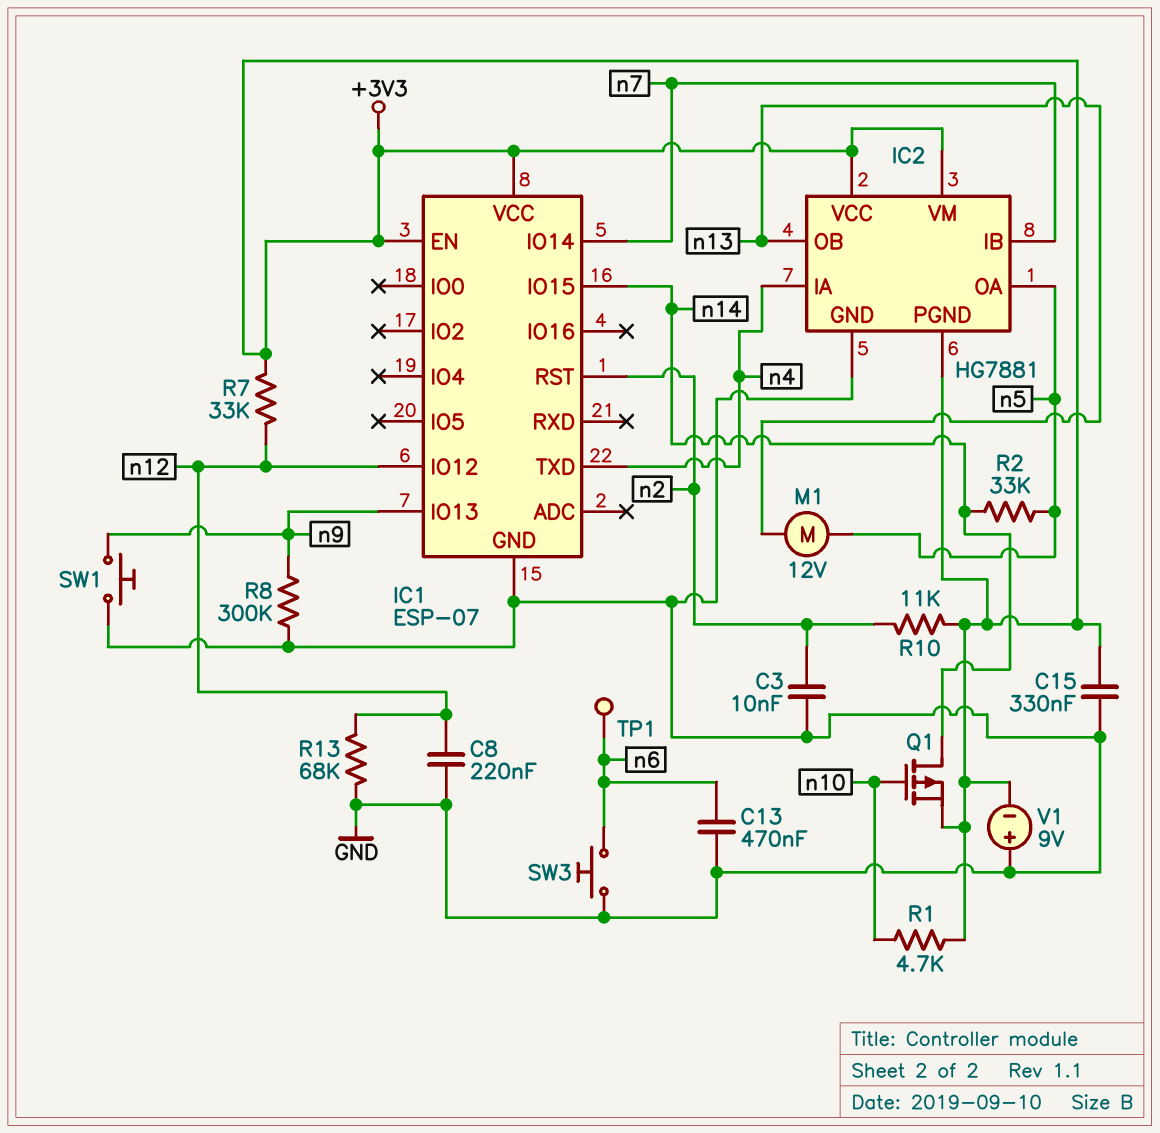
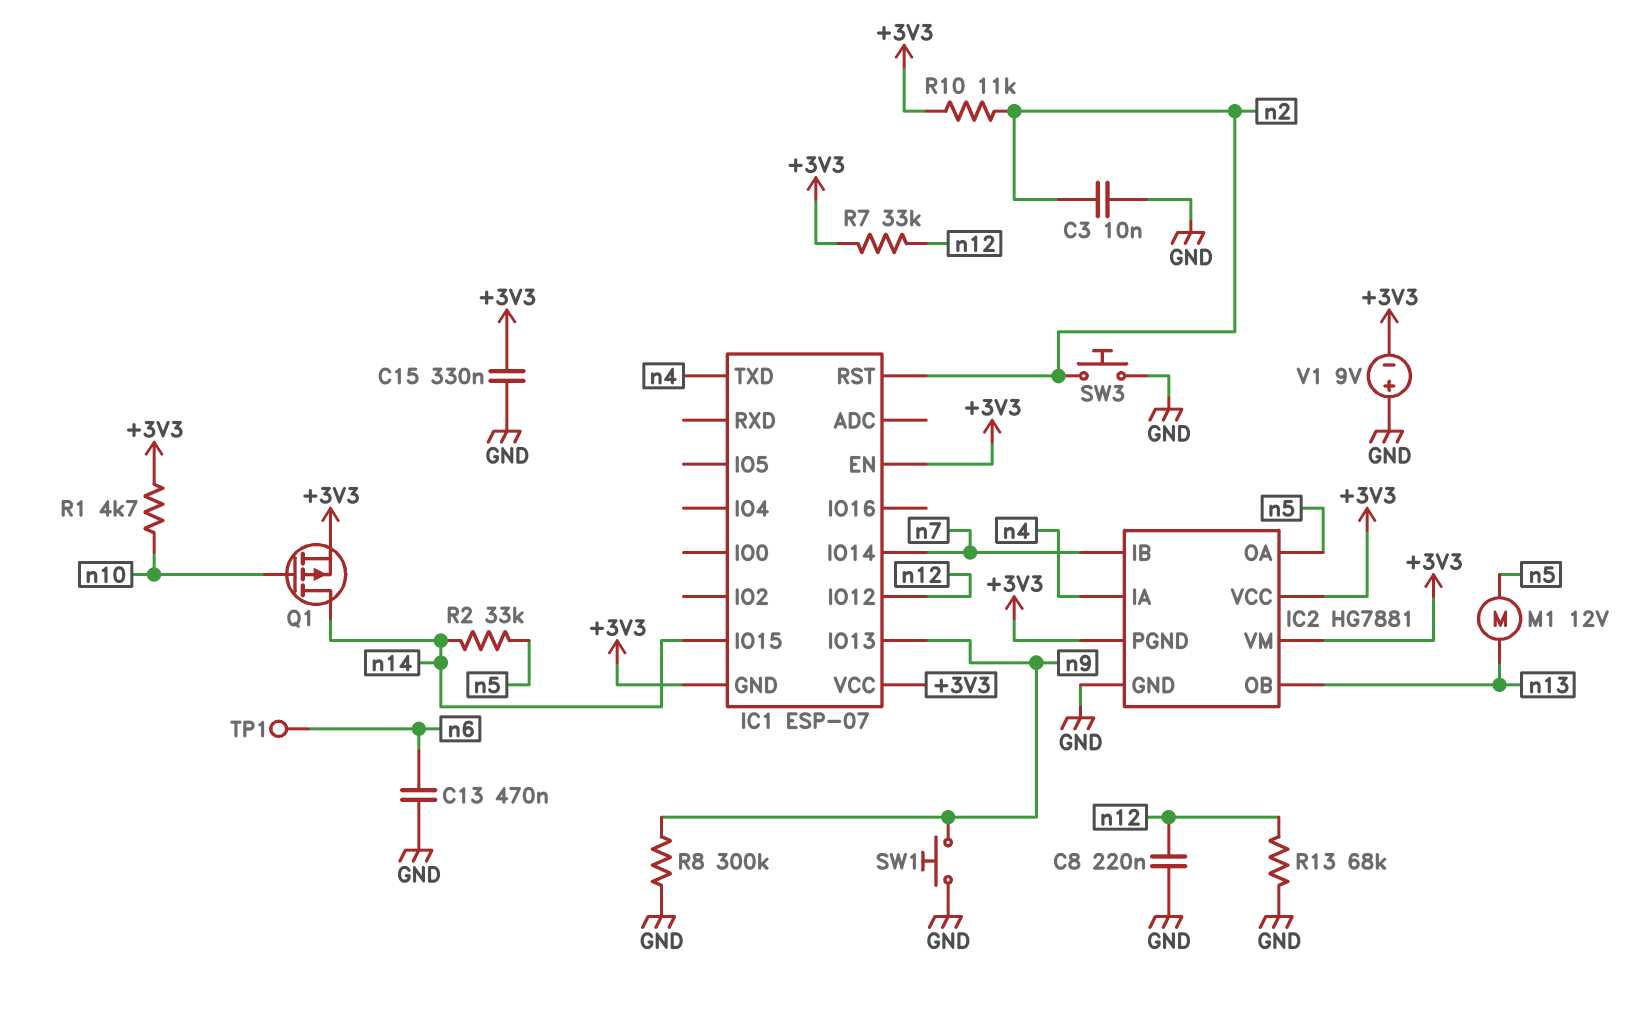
IC1 pin GND: GND -> +3V3
SW3: button (GND, n6) -> button (GND, n2)

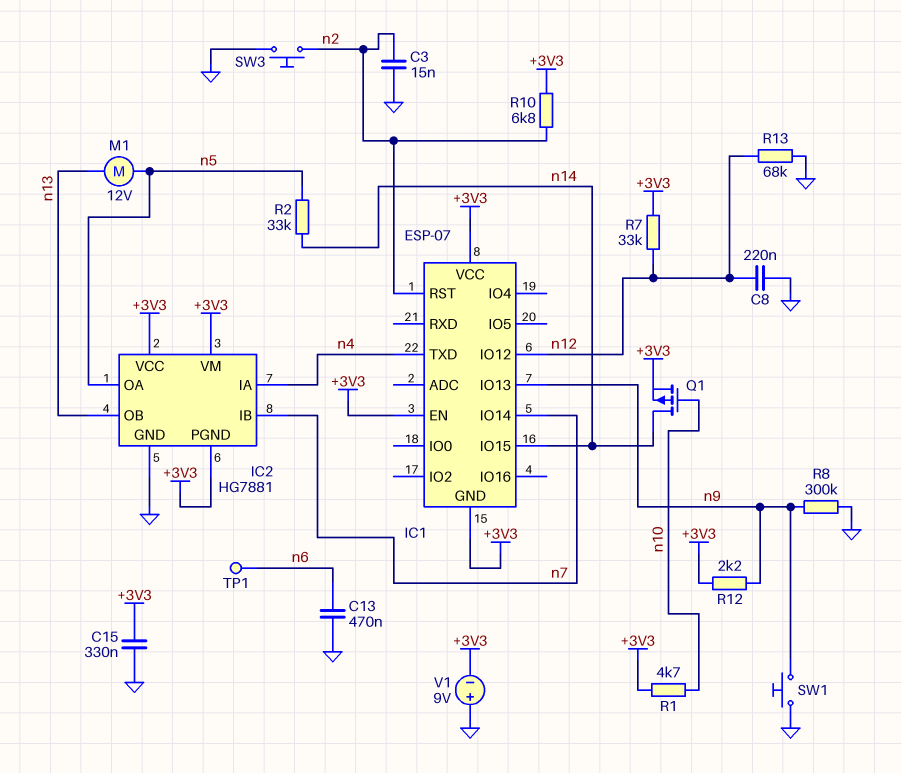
C3: 10nF (GND, n2) -> 15nF (GND, n2)
R10: 11k (+3V3, n2) -> 6.8k (+3V3, n2)
R12: none -> 2.2k (+3V3, n9)

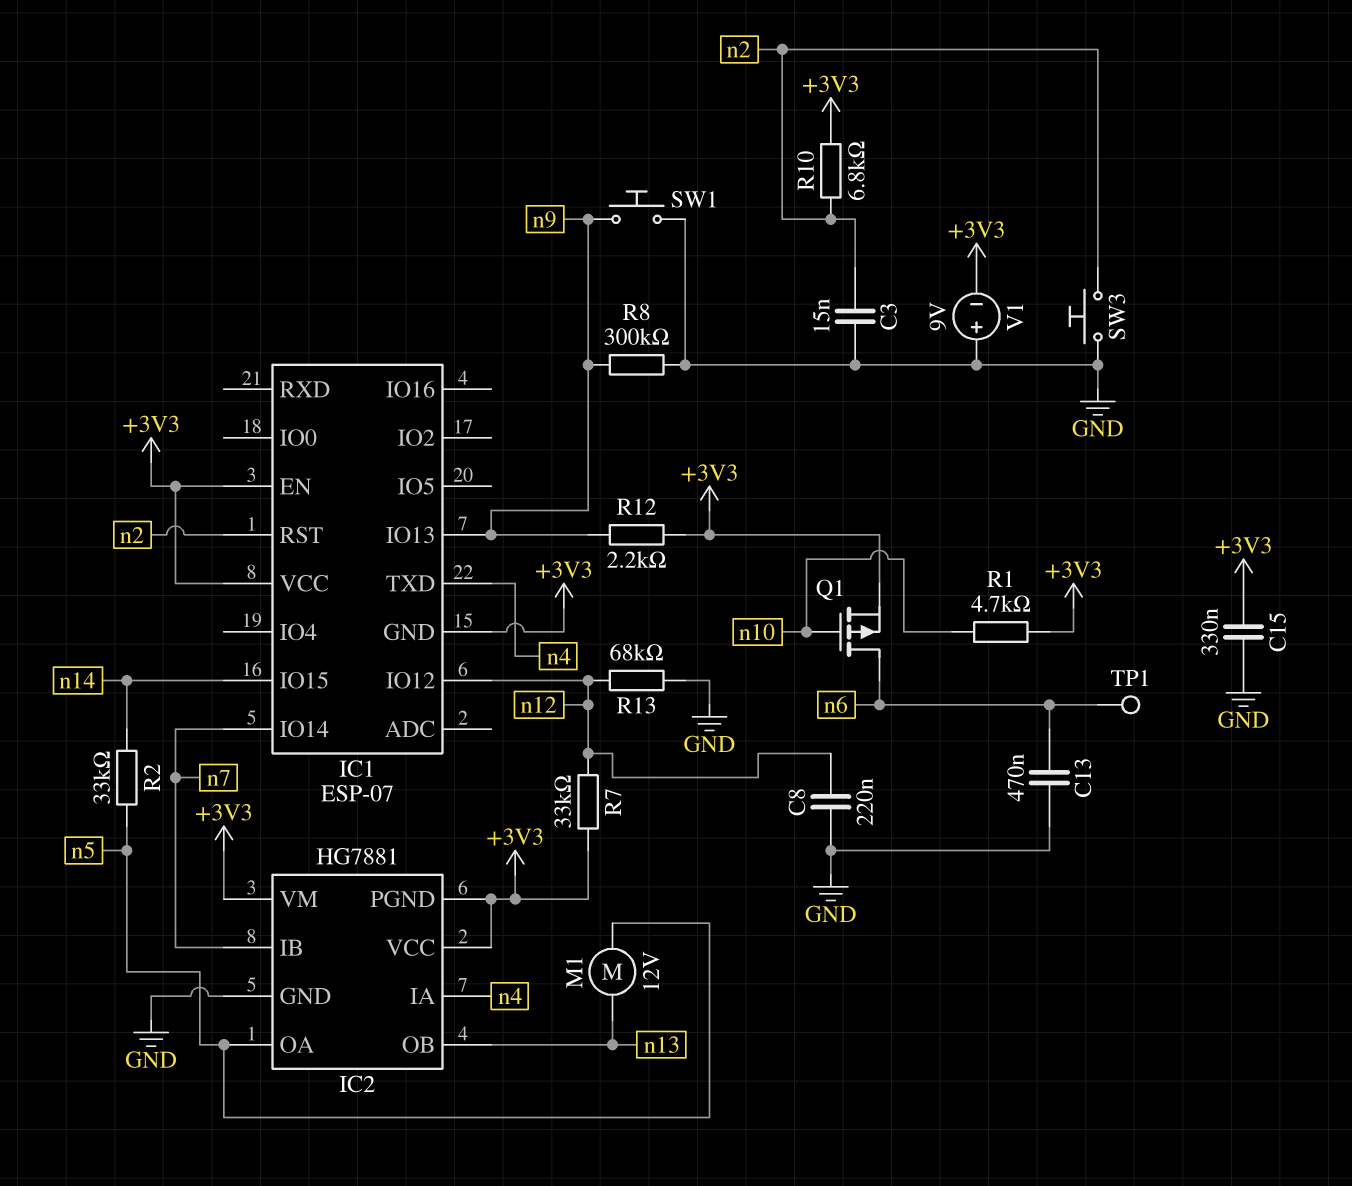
Q1: PMOS (G n10, D n14, S +3V3) -> PMOS (G n10, D n6, S +3V3)

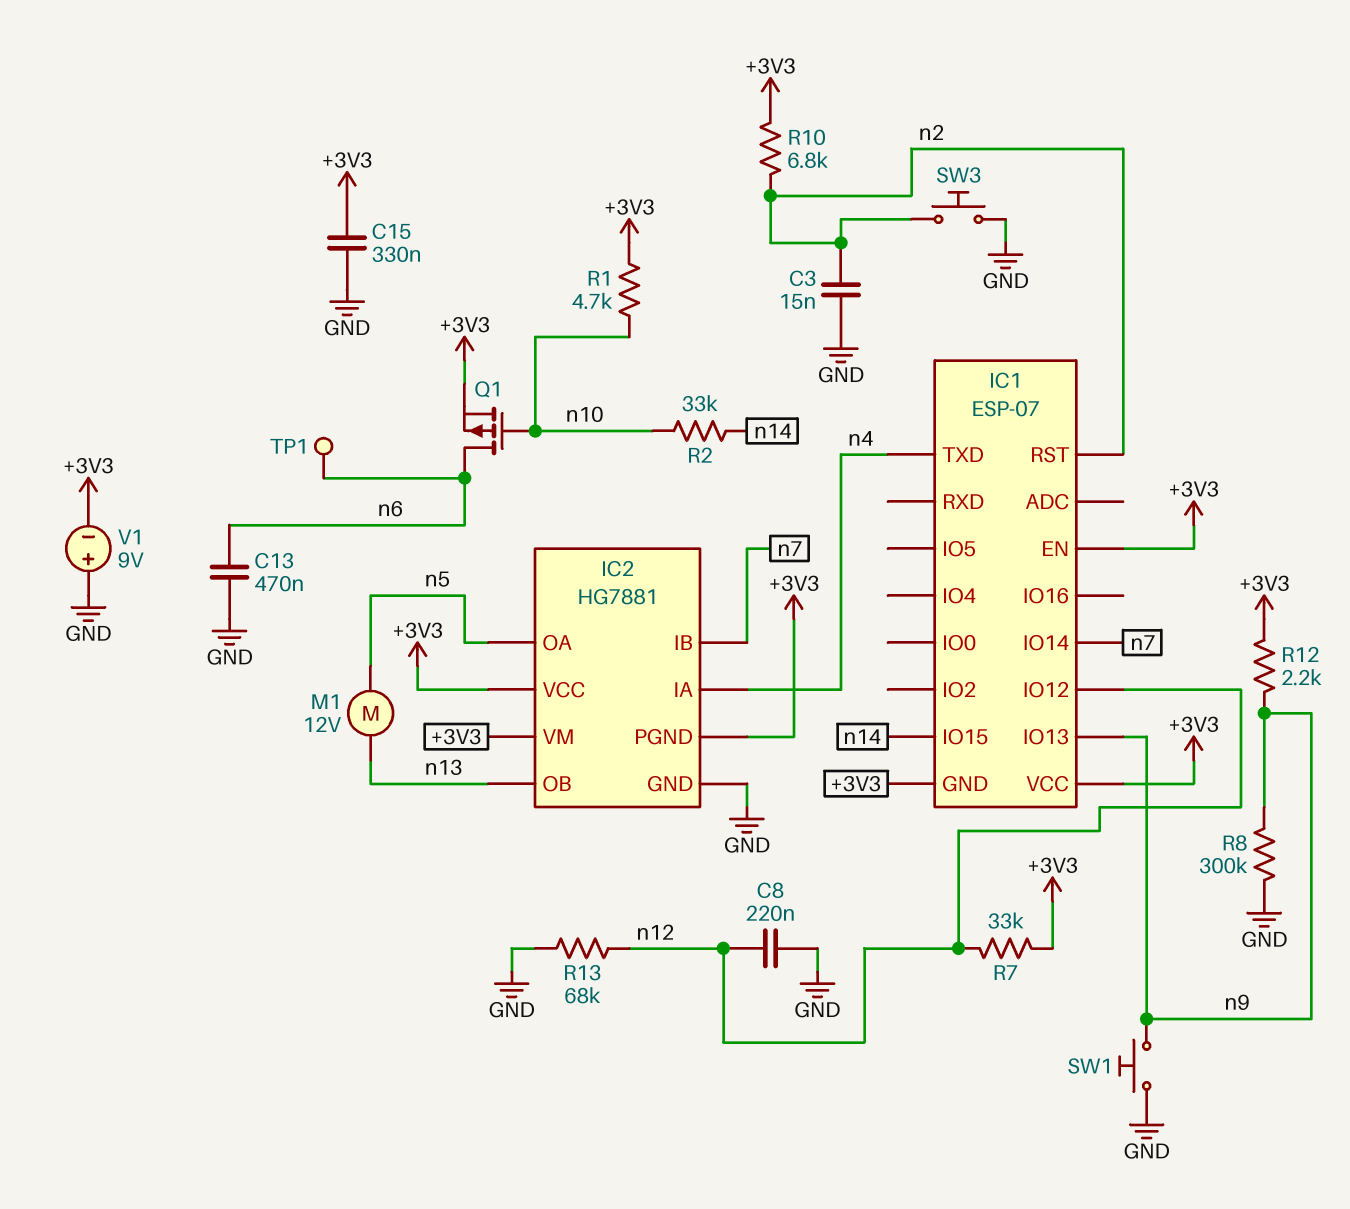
R2: 33k (n5, n14) -> 33k (n10, n14)

